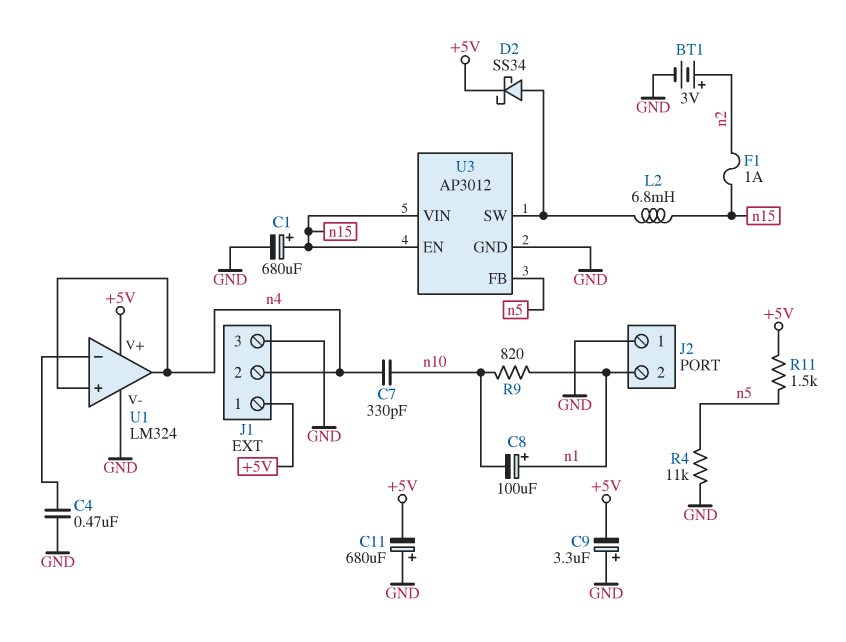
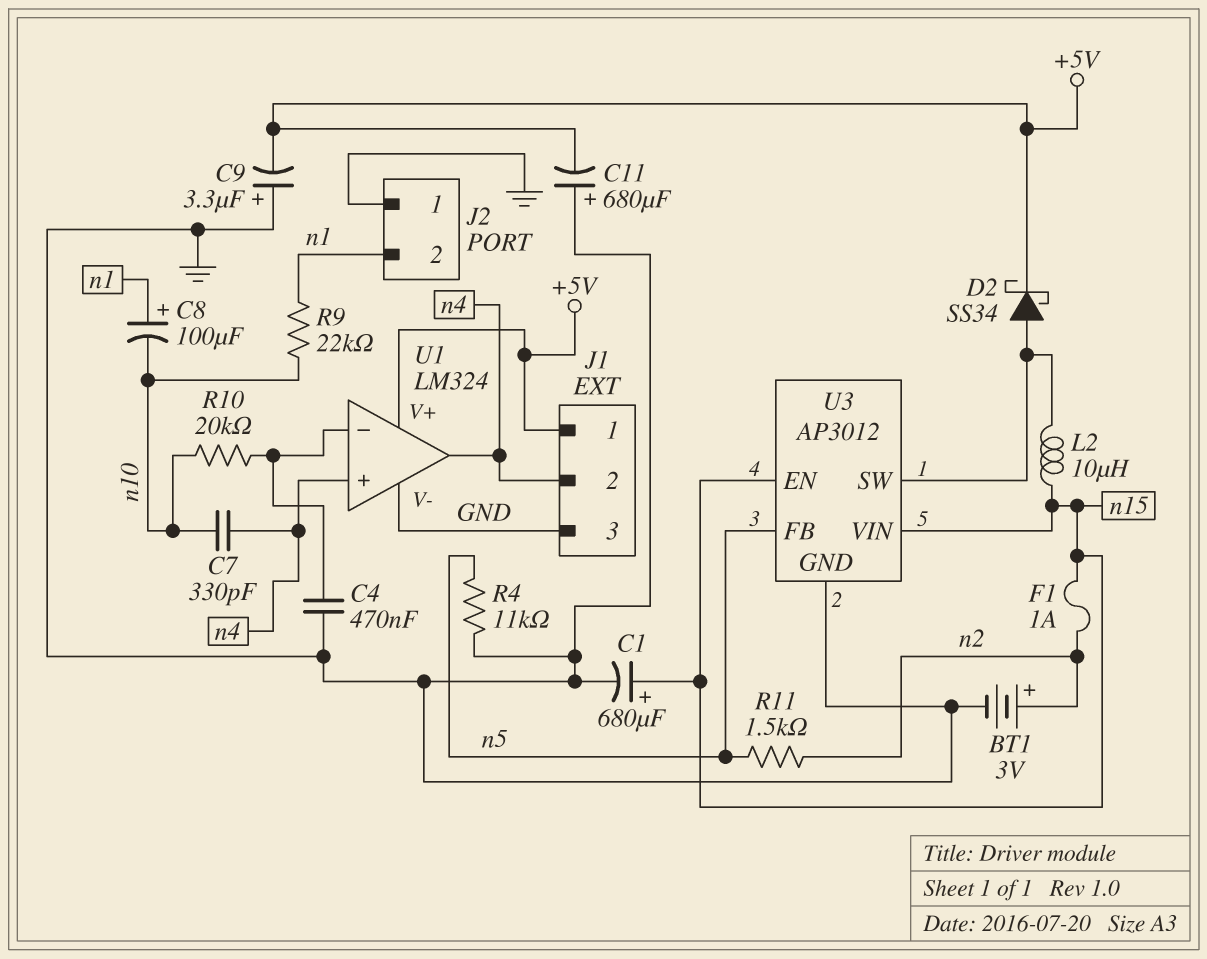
L2: 6.8mH (U3/SW, n15) -> 10uH (U3/SW, n15)
R9: 820 (n1, n10) -> 22k (n1, n10)
R10: none -> 20k (U1/in-, n10)
R11: 1.5k (+5V, n5) -> 1.5k (n2, n5)

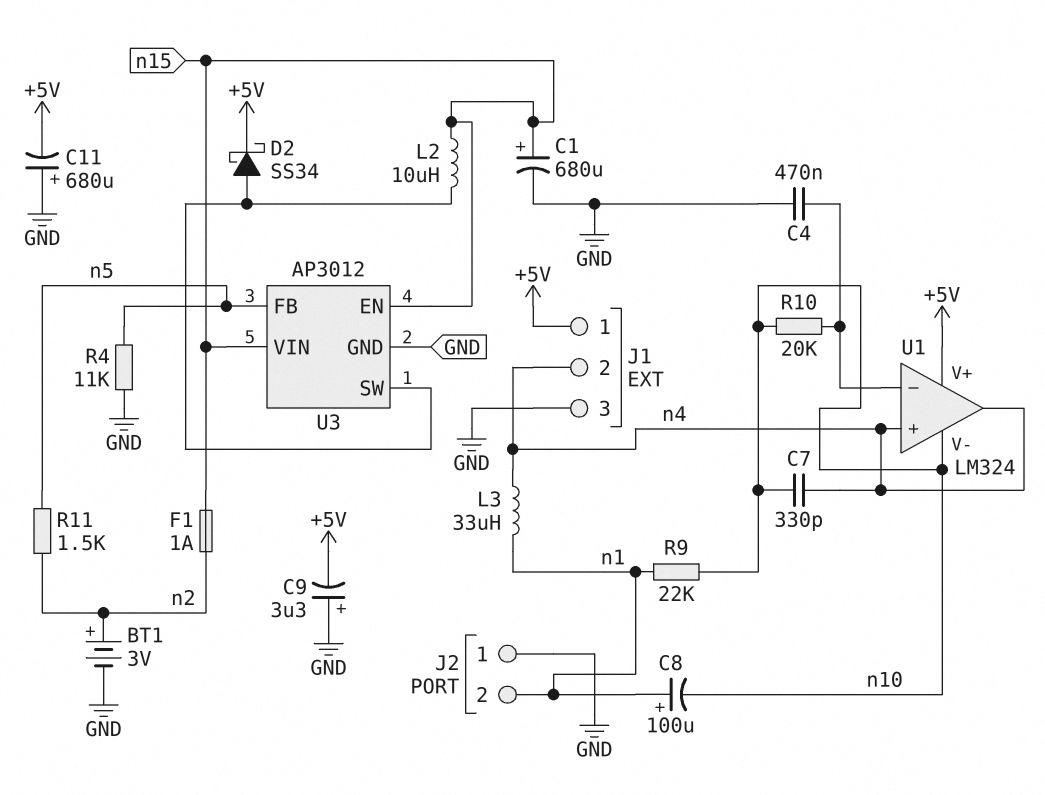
L3: none -> 33uH (n1, n4)
U1 pin V-: GND -> n10

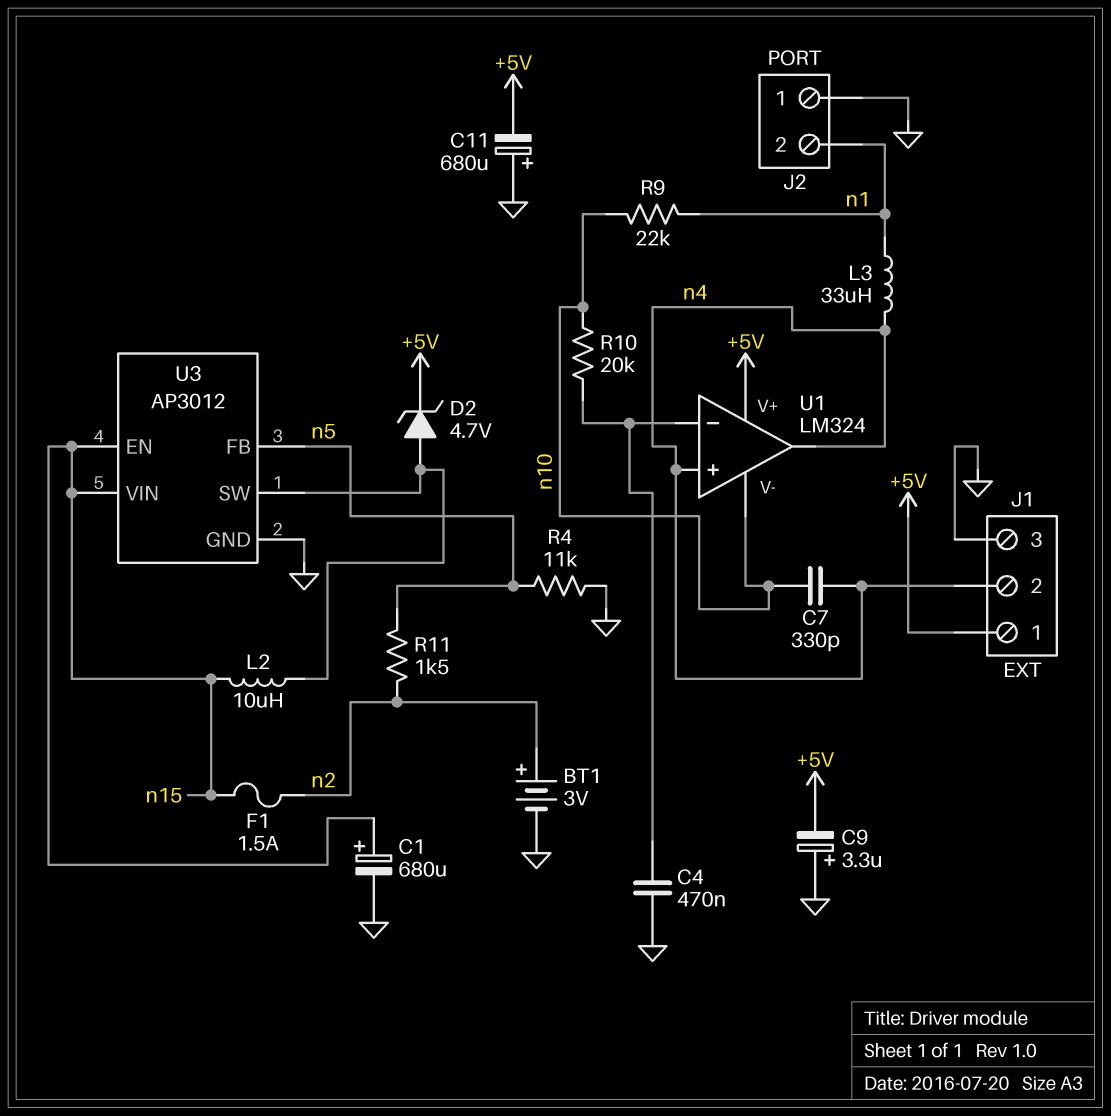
C8: 100uF (plus n1, minus n10) -> none
D2: schottky SS34 (A U3/SW, K +5V) -> zener 4.7V (A U3/SW, K +5V)
F1: 1A (n2, n15) -> 1.5A (n2, n15)

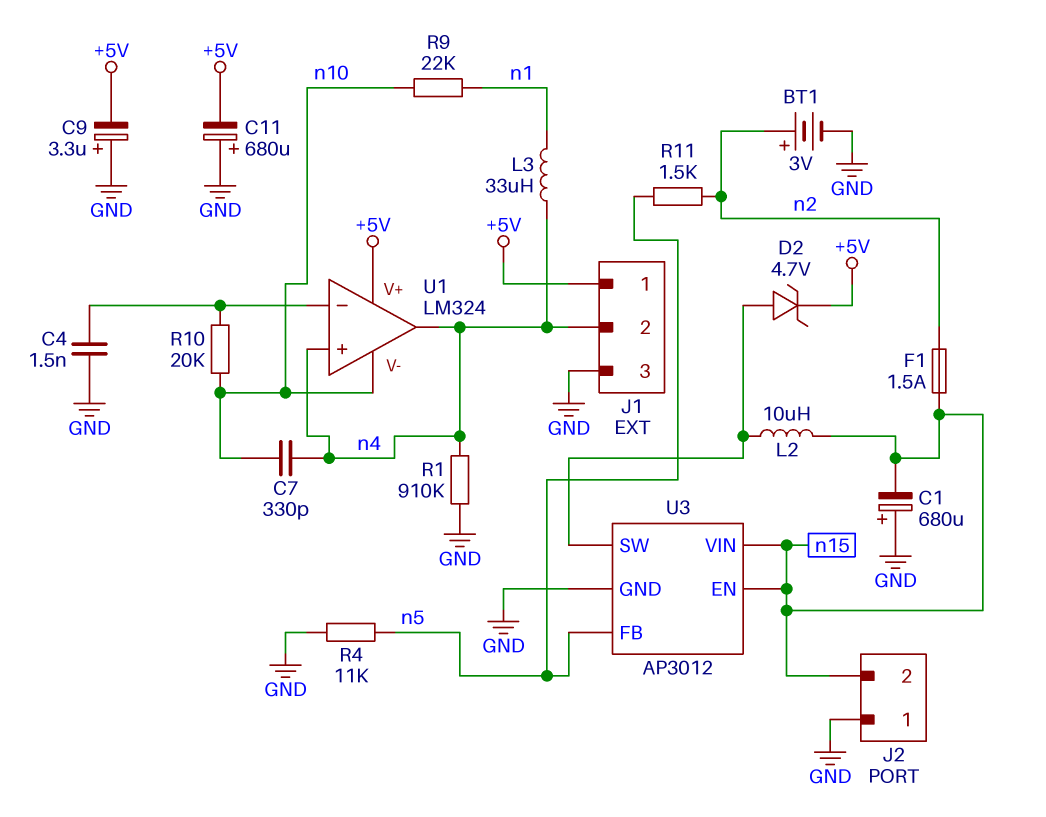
C1: 680uF (plus n15, minus GND) -> 680uF (plus GND, minus n15)
C4: 470nF (GND, U1/in-) -> 1.5nF (GND, U1/in-)
J2 pin 2: n1 -> n15
R1: none -> 910k (GND, n4)

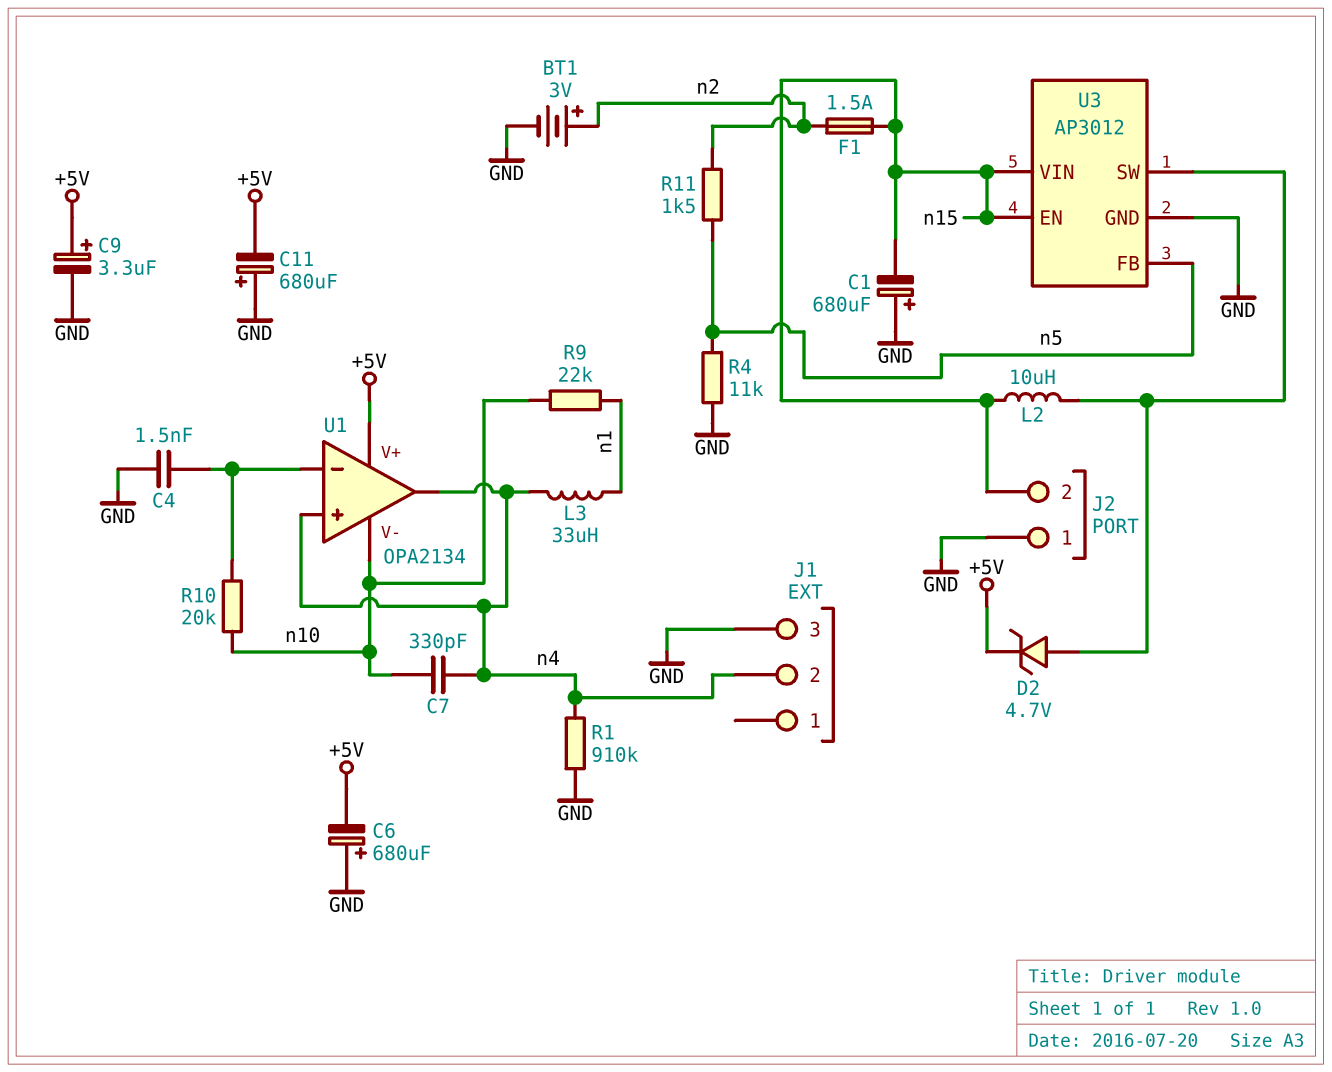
C6: none -> 680uF (plus GND, minus +5V)
C9: 3.3uF (plus GND, minus +5V) -> 3.3uF (plus +5V, minus GND)
J1 pin 1: +5V -> none
U1: LM324 -> OPA2134

